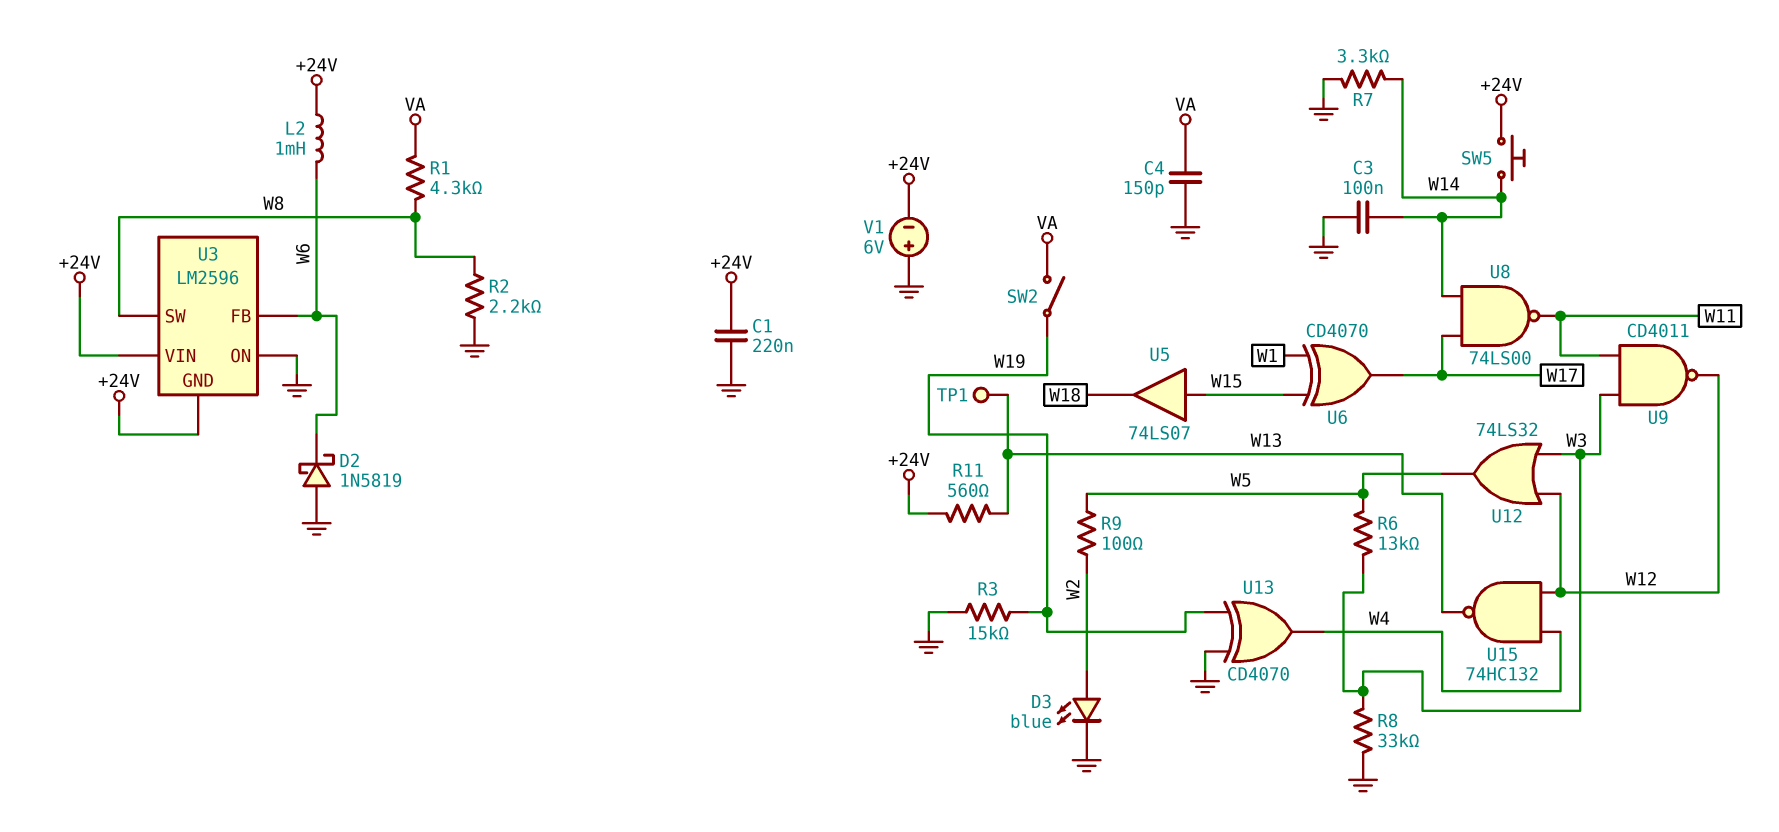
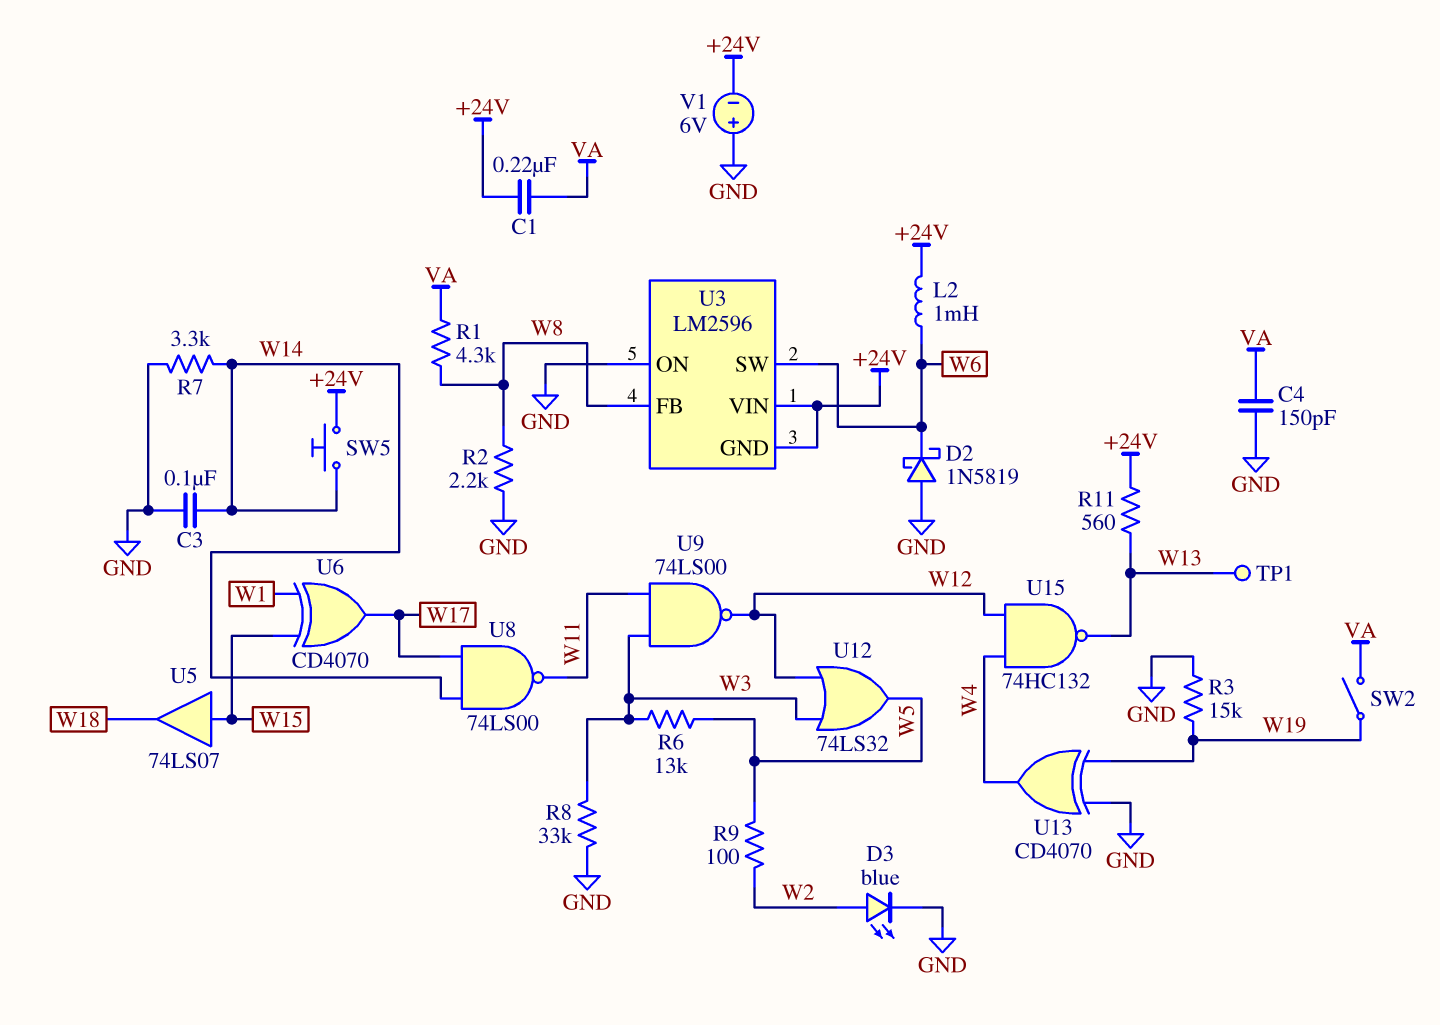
C1: 220nF (+24V, GND) -> 220nF (+24V, VA)
U3 pin FB: W6 -> W8
U3 pin SW: W8 -> W6
U9: NAND CD4011 (in W3, in W11, out W12) -> NAND 74LS00 (in W3, in W11, out W12)

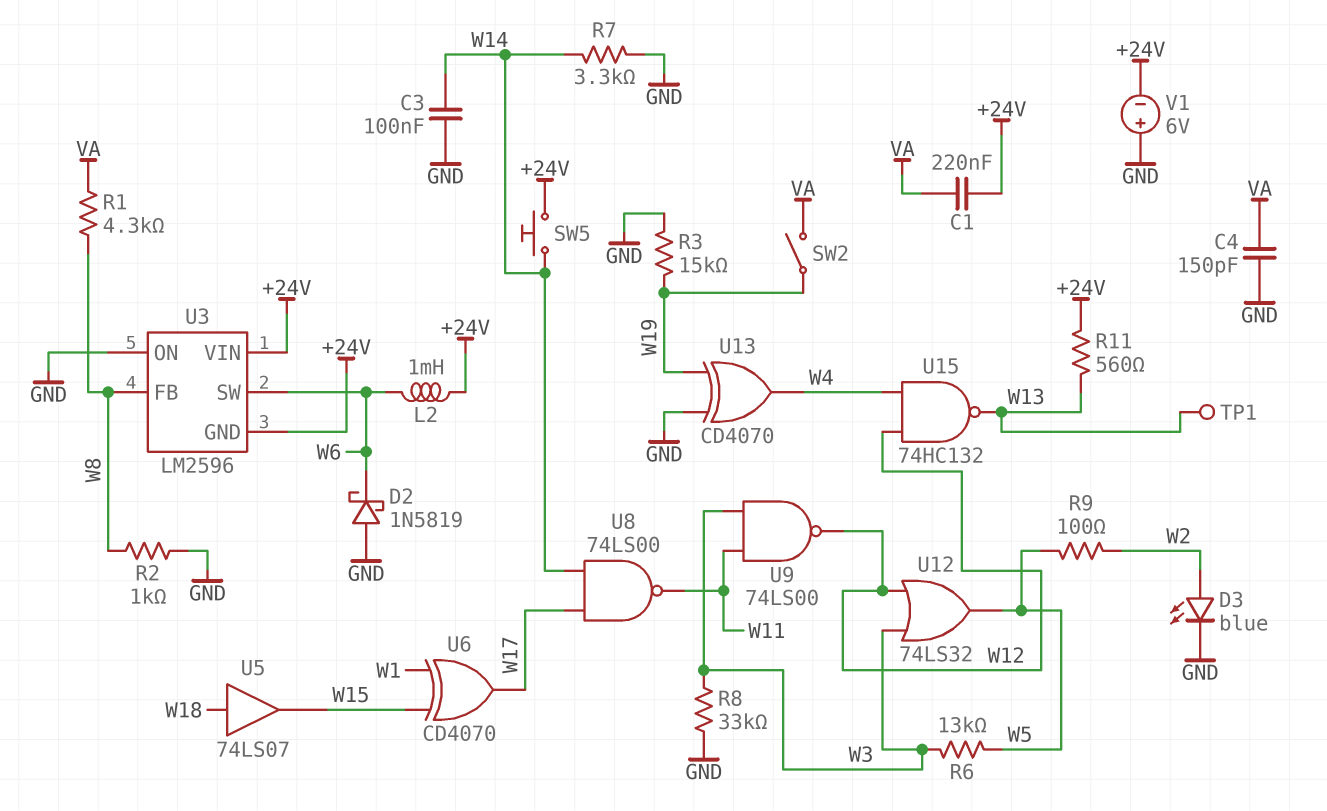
R2: 2.2k (GND, W8) -> 1k (GND, W8)
U5: buffer 74LS07 (in W15, out W18) -> buffer 74LS07 (in W18, out W15)

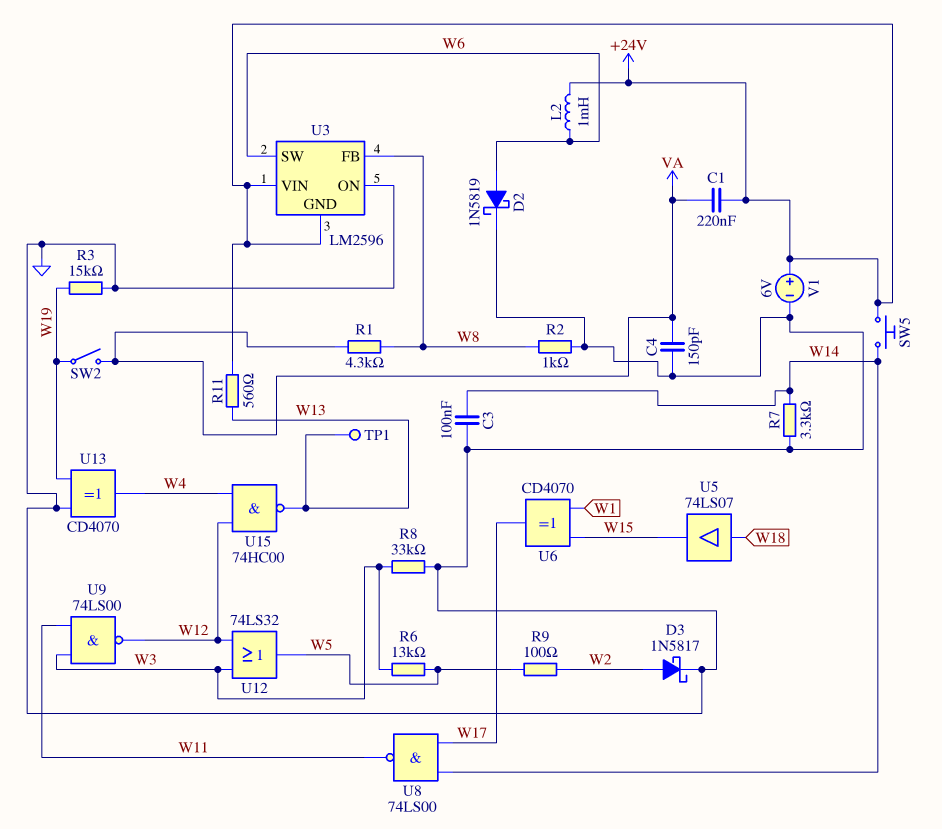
D2: schottky 1N5819 (A GND, K W6) -> schottky 1N5819 (A W6, K GND)
D3: LED blue (A W2, K GND) -> schottky 1N5817 (A W2, K GND)
U15: NAND 74HC132 (in W4, in W12, out W13) -> NAND 74HC00 (in W4, in W12, out W13)
V1: 6V (plus GND, minus +24V) -> 6V (plus +24V, minus GND)

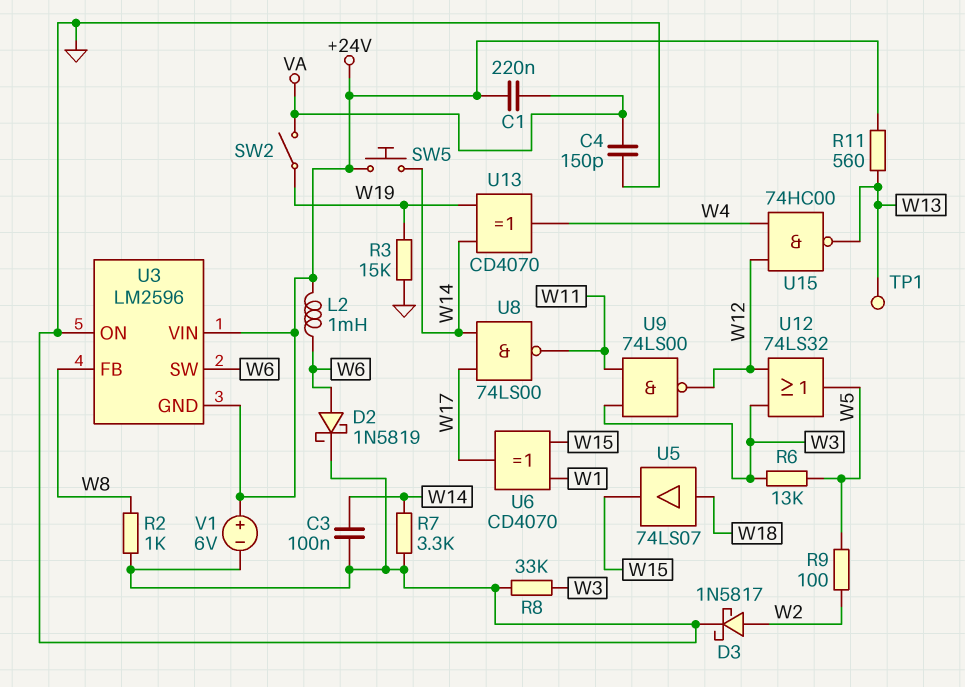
R1: 4.3k (VA, W8) -> none
U13: XOR CD4070 (in GND, in W19, out W4) -> XOR CD4070 (in W14, in W19, out W4)

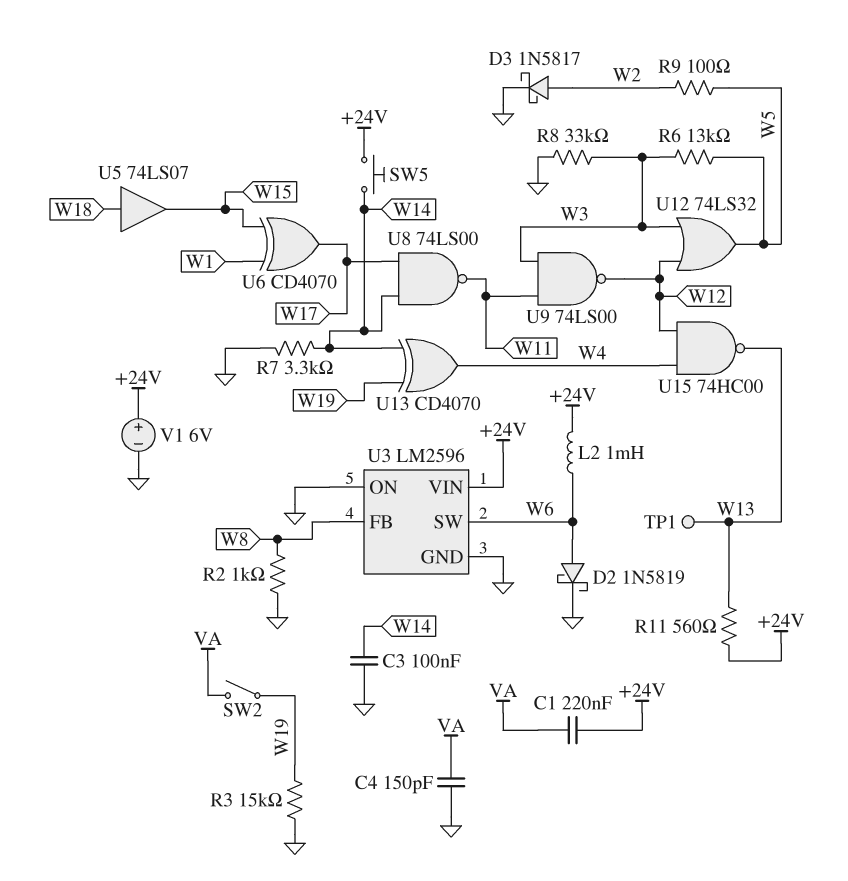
U3 pin GND: +24V -> GND

